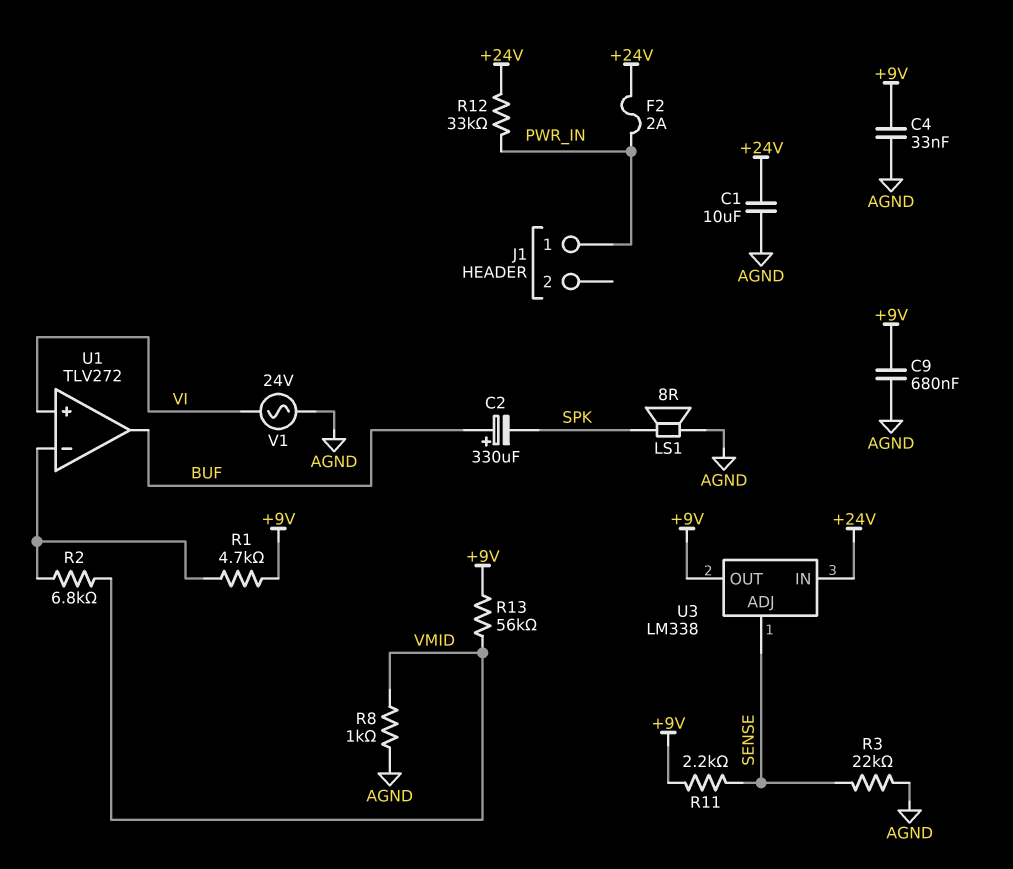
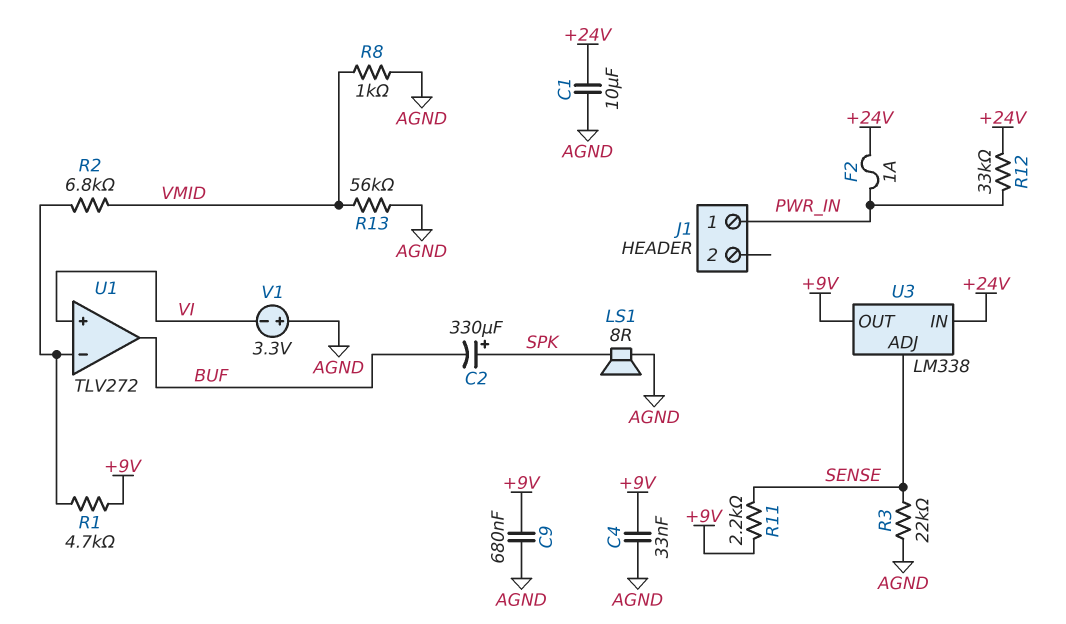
C2: 330uF (plus BUF, minus SPK) -> 330uF (plus SPK, minus BUF)
F2: 2A (+24V, PWR_IN) -> 1A (+24V, PWR_IN)
R13: 56k (+9V, VMID) -> 56k (AGND, VMID)
V1: AC 24V (AGND, VI) -> 3.3V (plus AGND, minus VI)

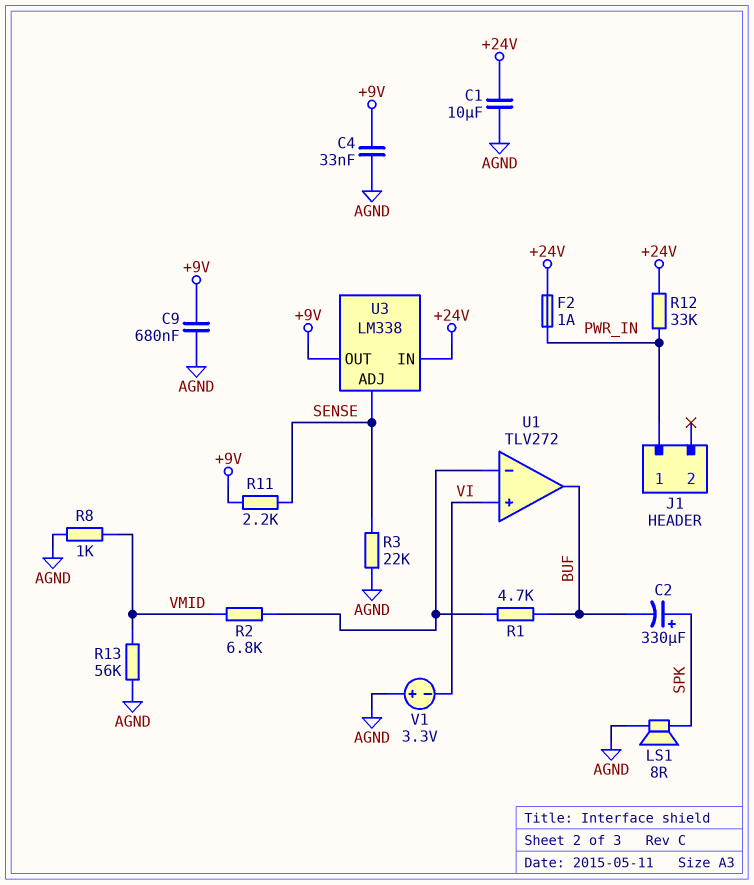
R1: 4.7k (+9V, U1/in-) -> 4.7k (BUF, U1/in-)

